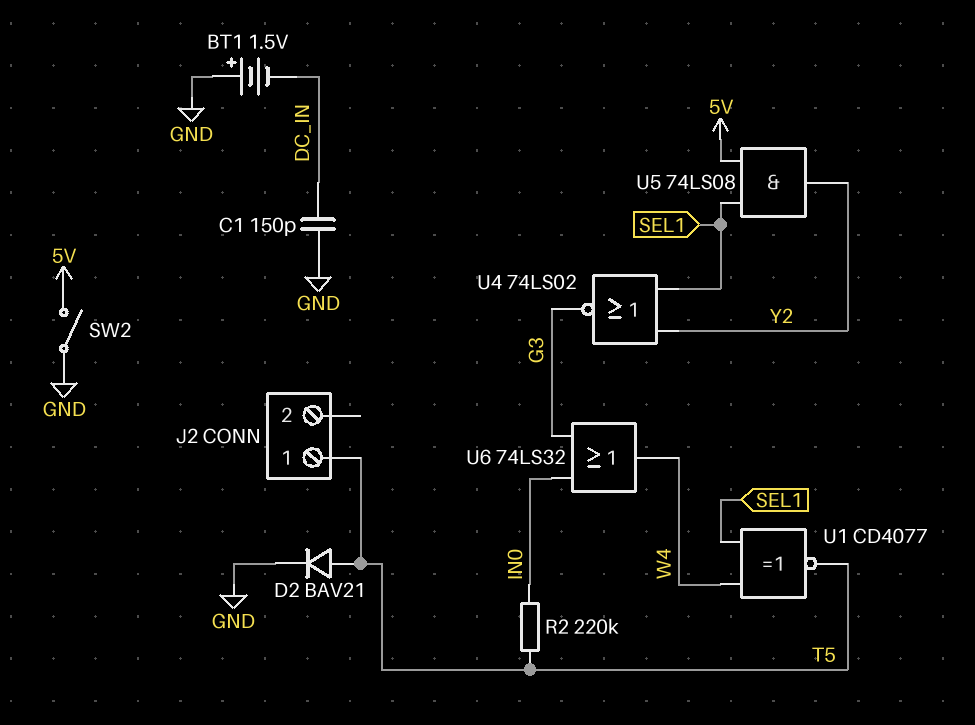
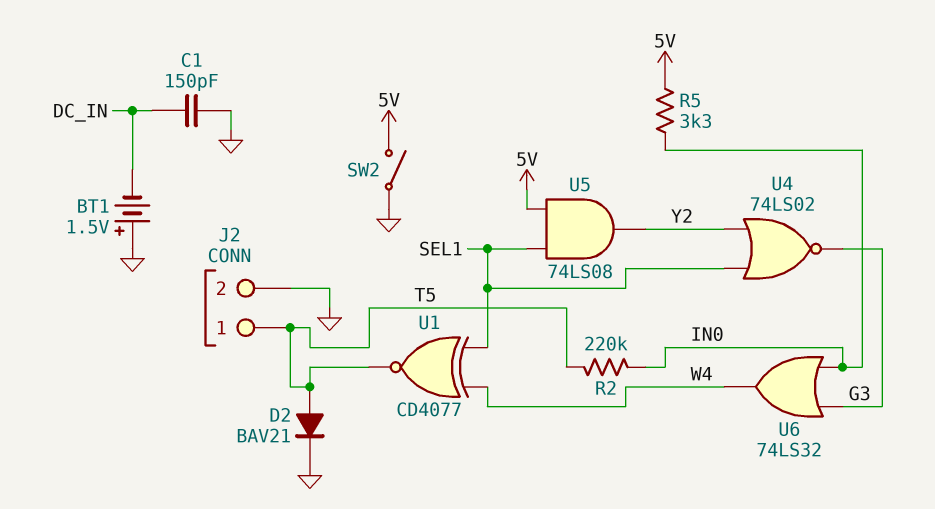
J2 pin 2: none -> GND
R5: none -> 3.3k (5V, IN0)

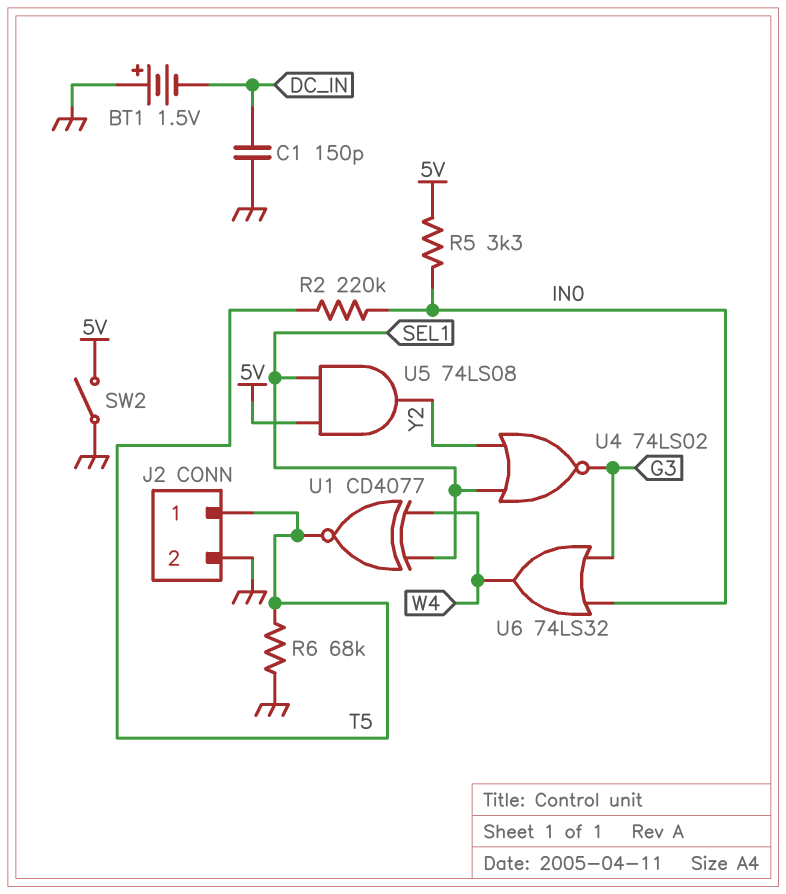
D2: diode BAV21 (A T5, K GND) -> none
R6: none -> 68k (GND, T5)

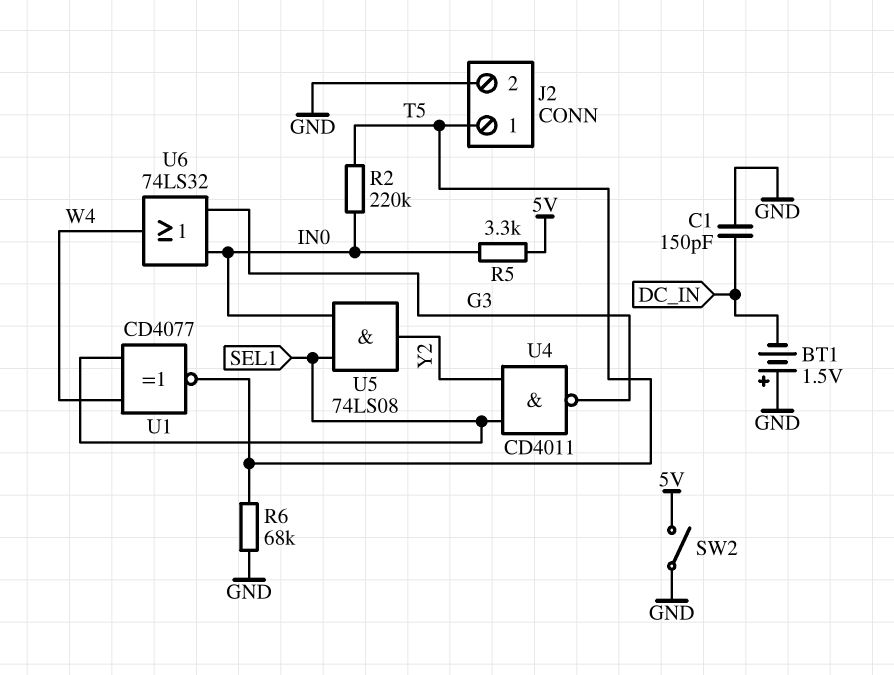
U4: NOR 74LS02 (in SEL1, in Y2, out G3) -> NAND CD4011 (in SEL1, in Y2, out G3)
U5: AND 74LS08 (in 5V, in SEL1, out Y2) -> AND 74LS08 (in IN0, in SEL1, out Y2)

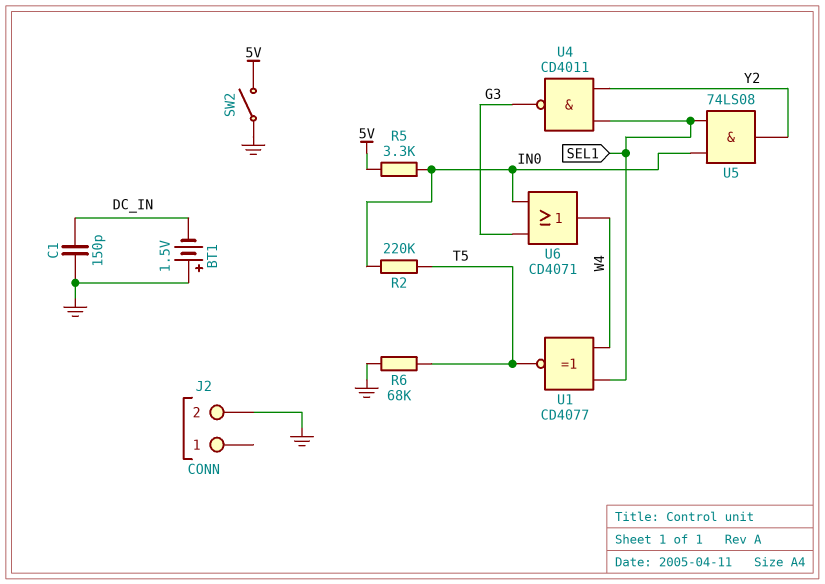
J2 pin 1: T5 -> none
U6: OR 74LS32 (in G3, in IN0, out W4) -> OR CD4071 (in G3, in IN0, out W4)

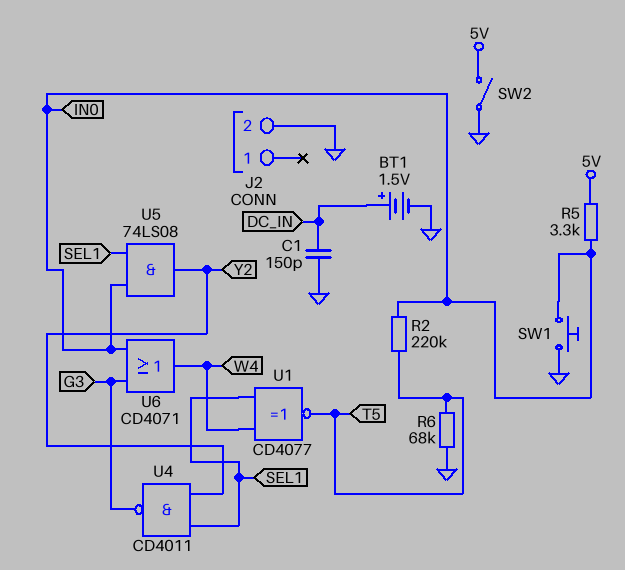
BT1: 1.5V (plus GND, minus DC_IN) -> 1.5V (plus DC_IN, minus GND)
SW1: none -> button (GND, IN0)

